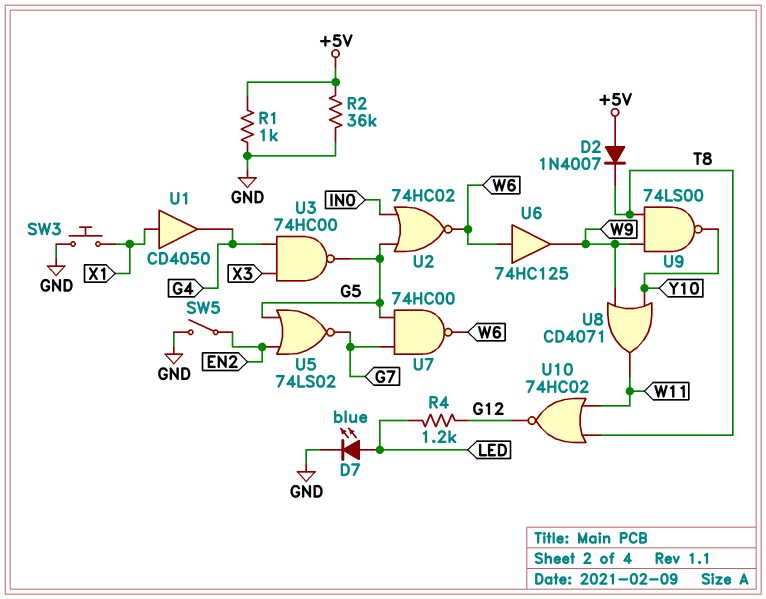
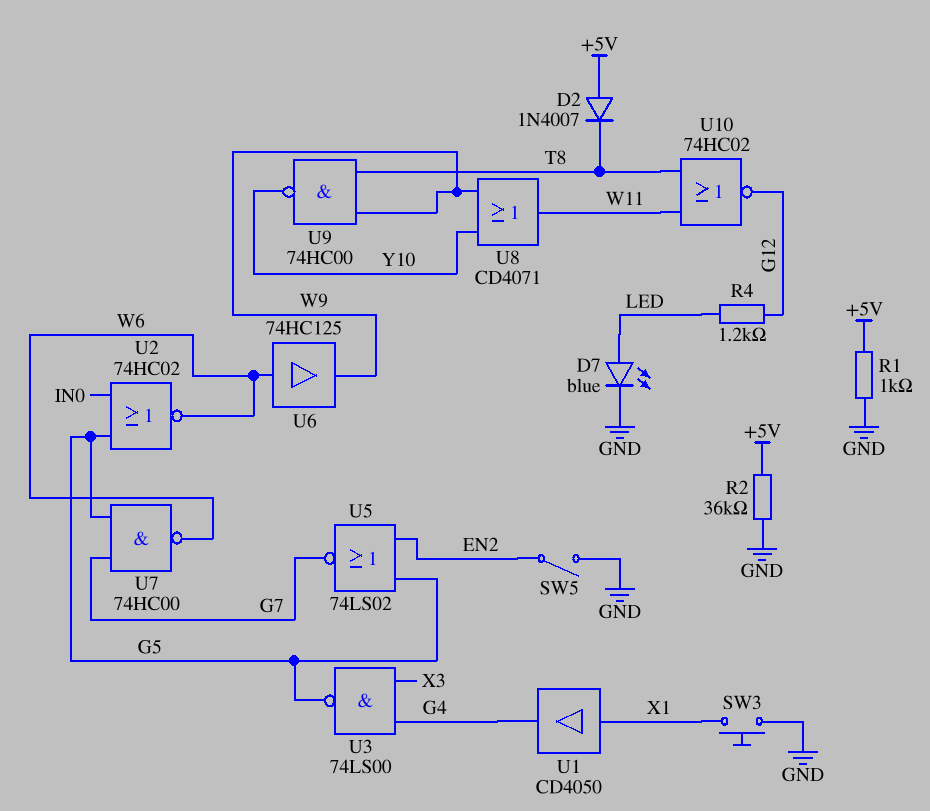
U3: NAND 74HC00 (in G4, in X3, out G5) -> NAND 74LS00 (in G4, in X3, out G5)
U9: NAND 74LS00 (in T8, in W9, out Y10) -> NAND 74HC00 (in T8, in W9, out Y10)

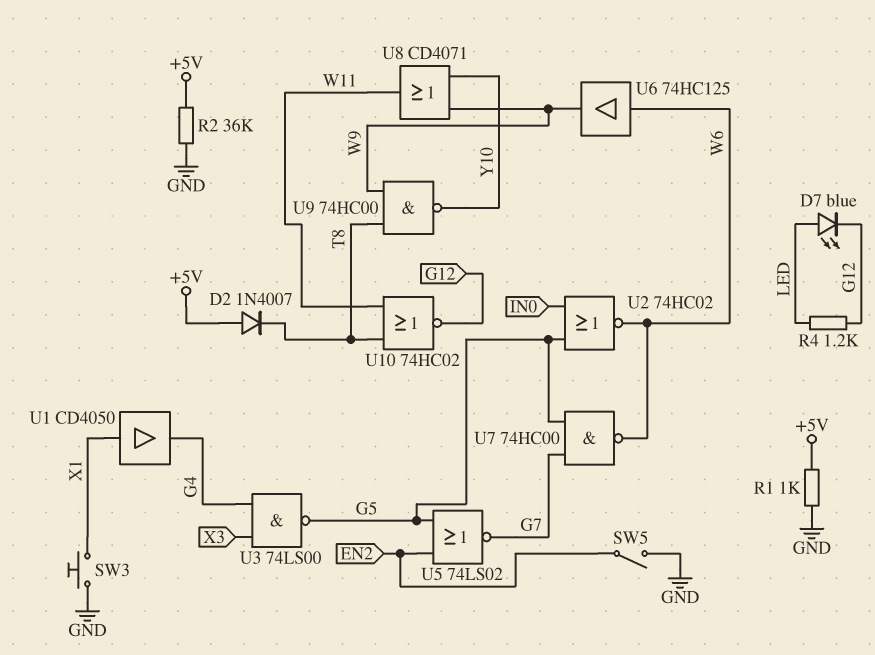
D7: LED blue (A LED, K GND) -> LED blue (A LED, K G12)

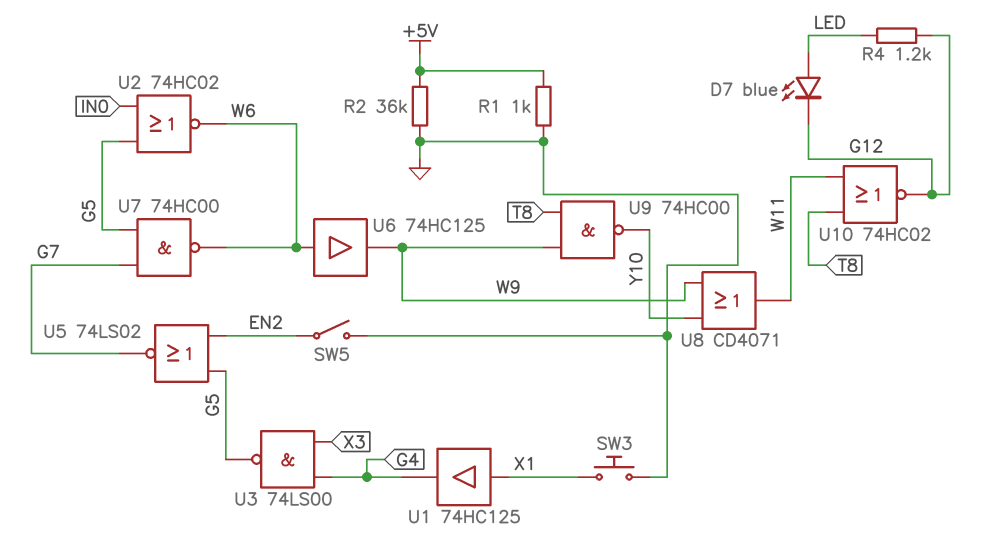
D2: diode 1N4007 (A +5V, K T8) -> none
U1: buffer CD4050 (in X1, out G4) -> buffer 74HC125 (in X1, out G4)

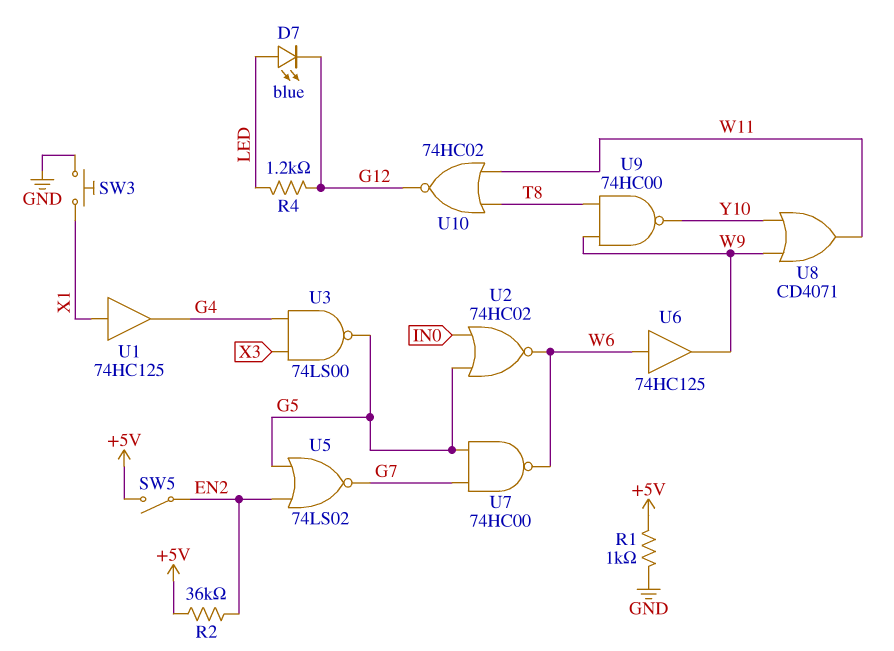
R2: 36k (+5V, GND) -> 36k (+5V, EN2)
SW5: switch (EN2, GND) -> switch (+5V, EN2)

